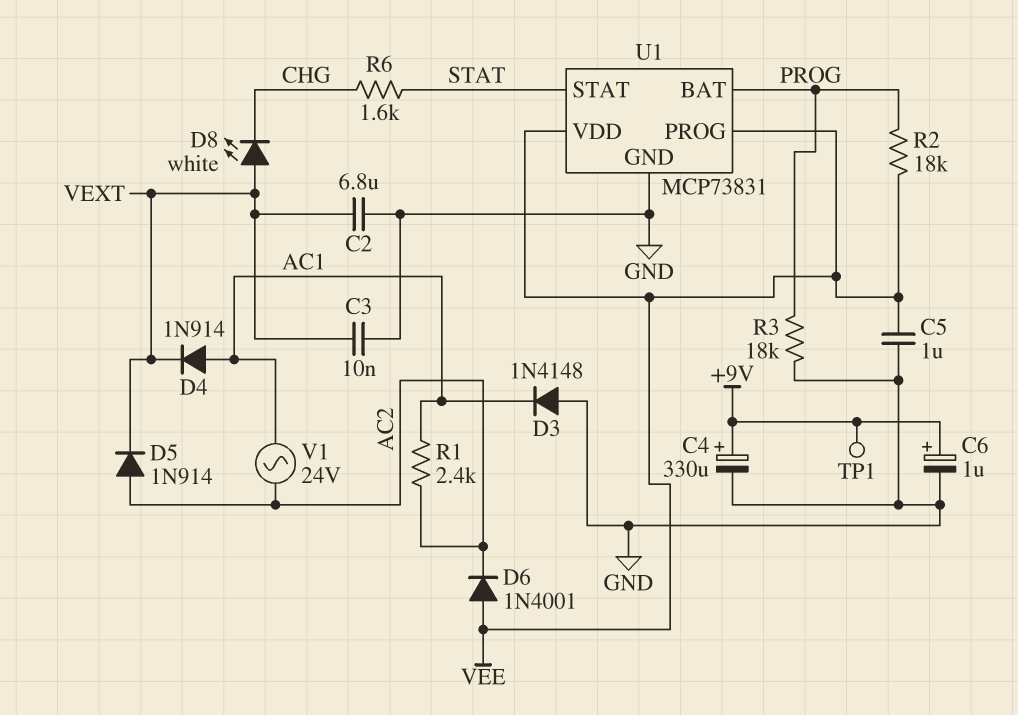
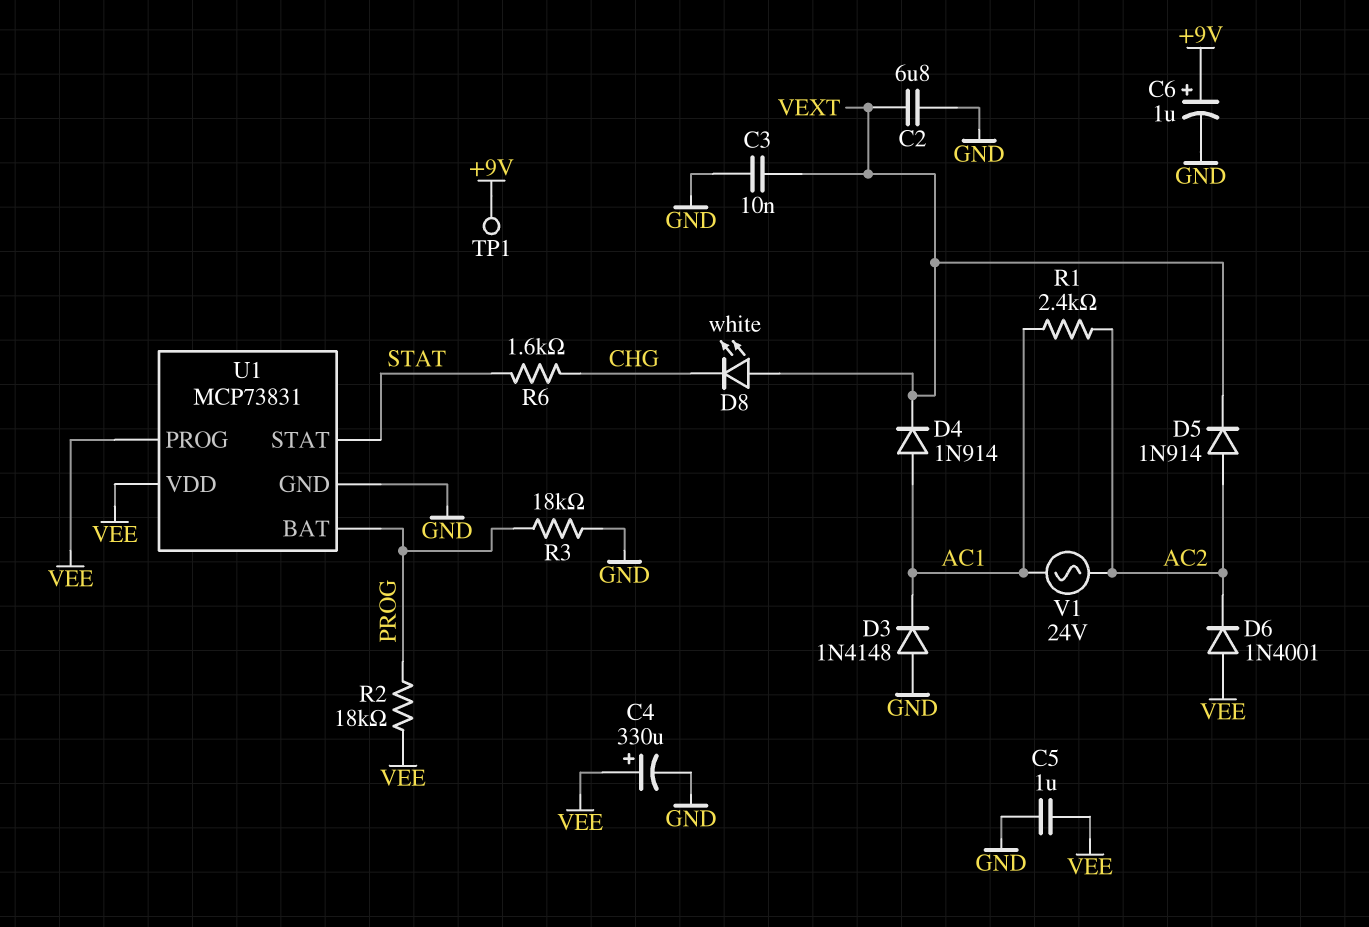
C4: 330uF (plus +9V, minus GND) -> 330uF (plus VEE, minus GND)

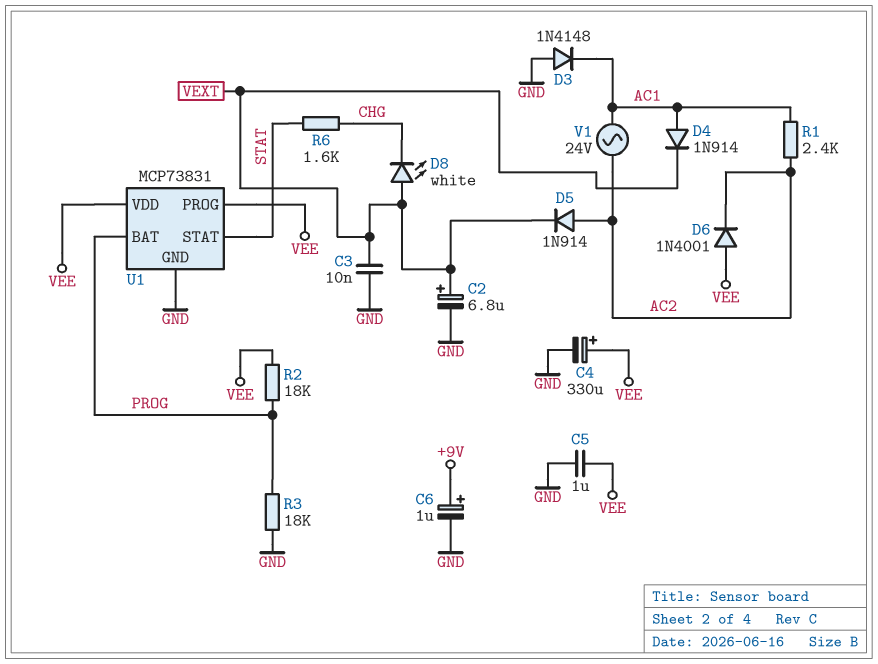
C2: 6.8uF (GND, VEXT) -> 6.8uF (plus VEXT, minus GND)
TP1: test point (+9V) -> none

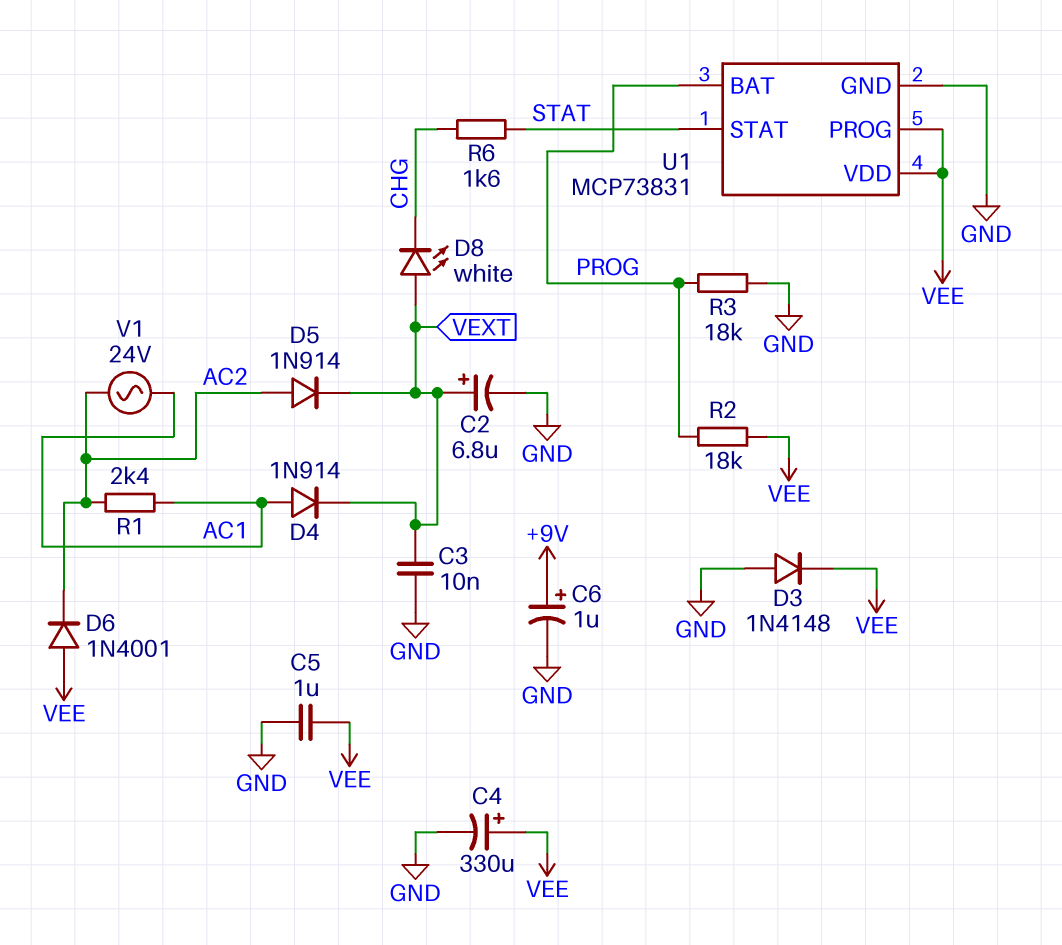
D3: diode 1N4148 (A GND, K AC1) -> diode 1N4148 (A GND, K VEE)

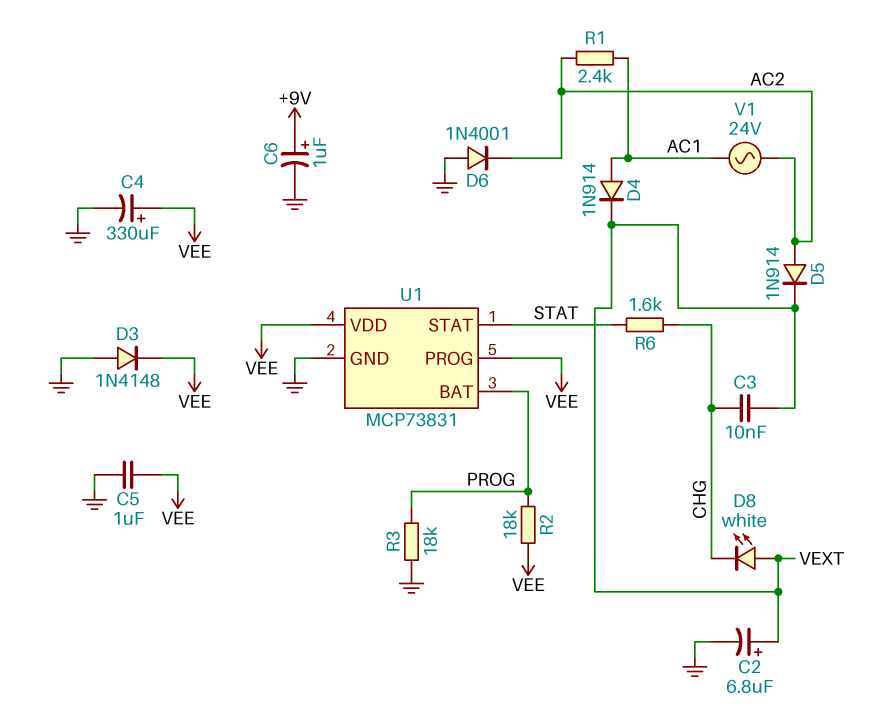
C3: 10nF (GND, VEXT) -> 10nF (CHG, VEXT)
D6: diode 1N4001 (A VEE, K AC2) -> diode 1N4001 (A GND, K AC2)

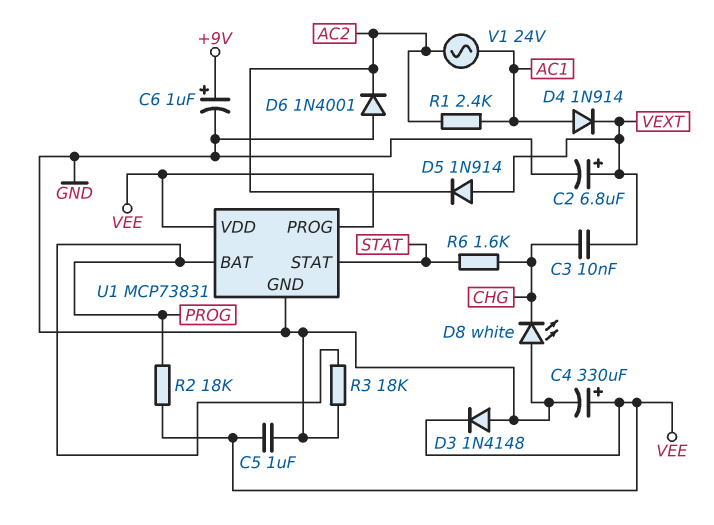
D5: diode 1N914 (A AC2, K VEXT) -> diode 1N914 (A VEXT, K AC2)
D8: LED white (A VEXT, K CHG) -> LED white (A GND, K CHG)

